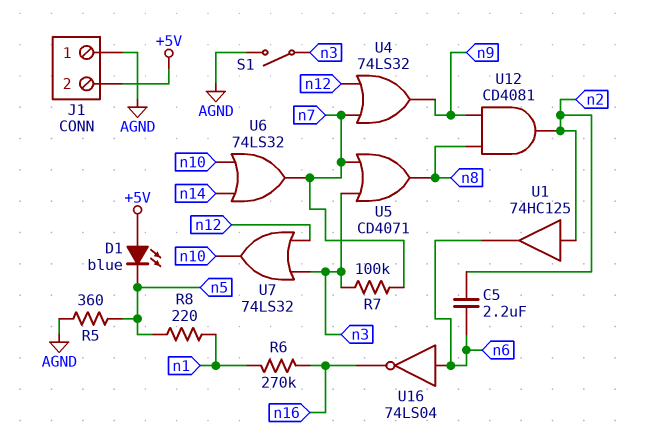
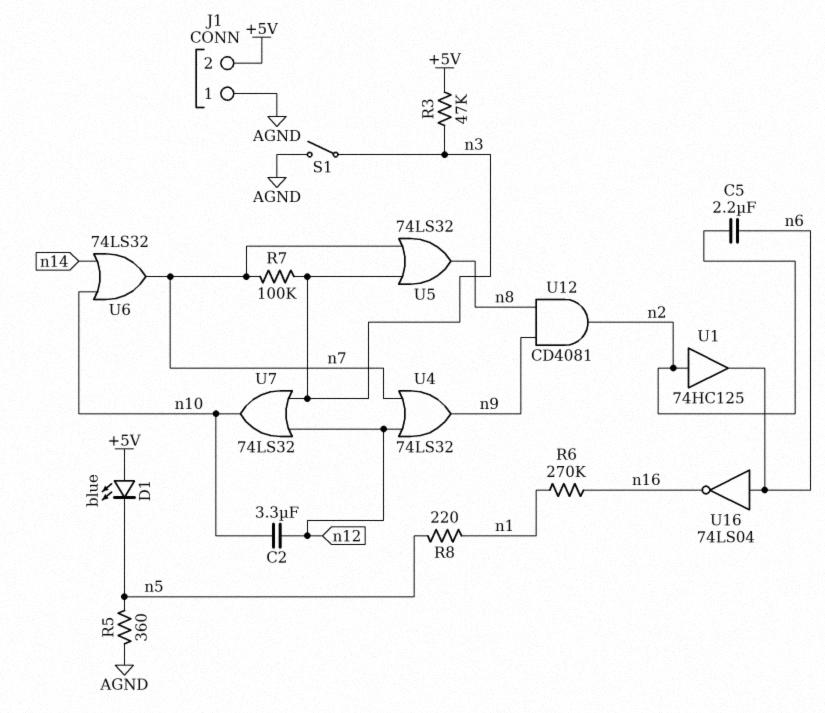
C2: none -> 3.3uF (n10, n12)
R3: none -> 47k (+5V, n3)
U5: OR CD4071 (in n3, in n7, out n8) -> OR 74LS32 (in n3, in n7, out n8)

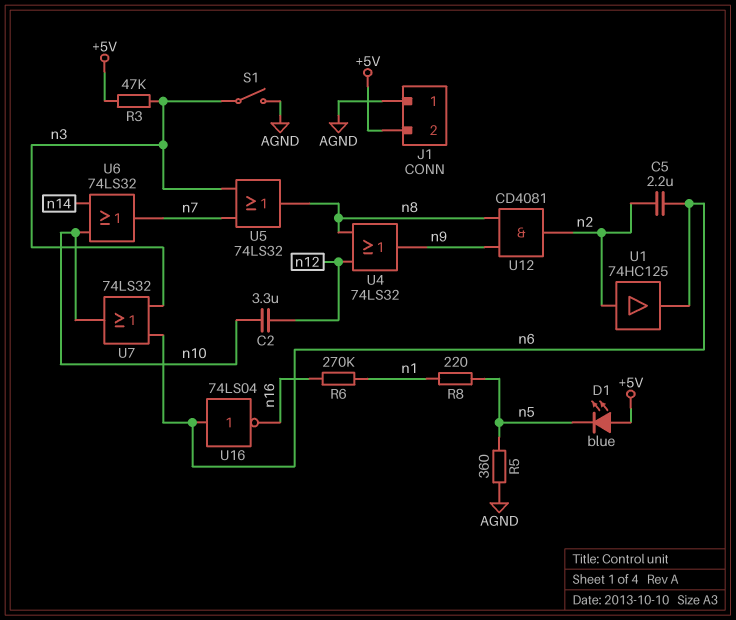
R7: 100k (n3, n7) -> none
U4: OR 74LS32 (in n7, in n12, out n9) -> OR 74LS32 (in n8, in n12, out n9)
U7: OR 74LS32 (in n3, in n12, out n10) -> OR 74LS32 (in n3, in n6, out n10)

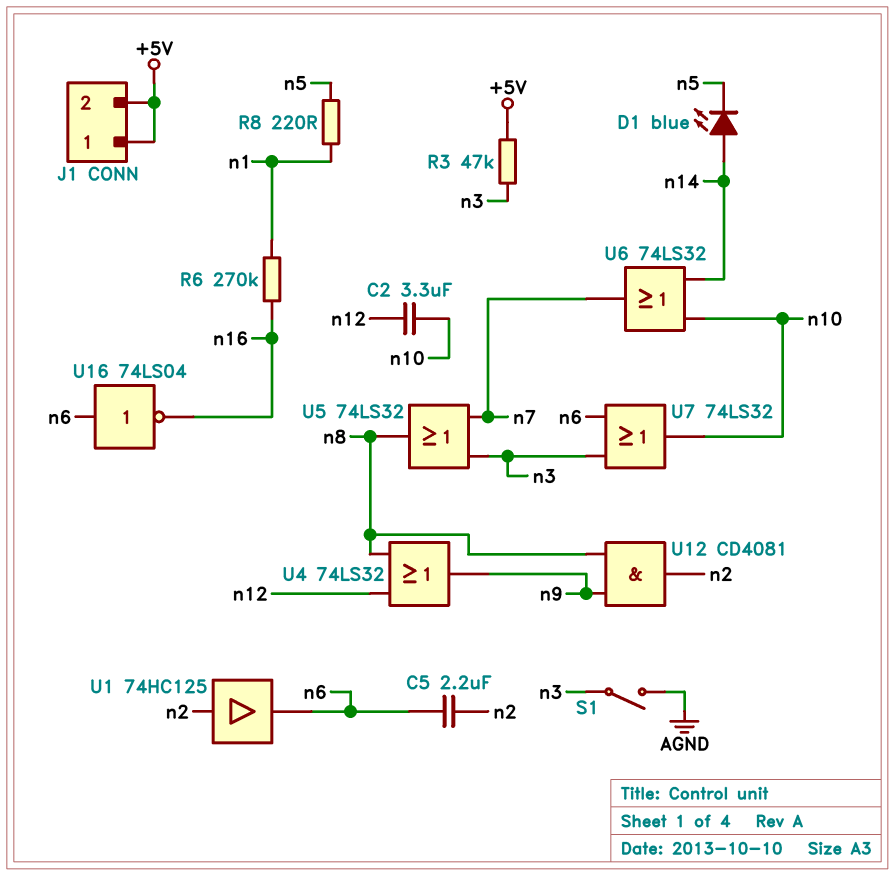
D1: LED blue (A +5V, K n5) -> LED blue (A n14, K n5)
J1 pin 1: AGND -> +5V
R5: 360 (AGND, n5) -> none

